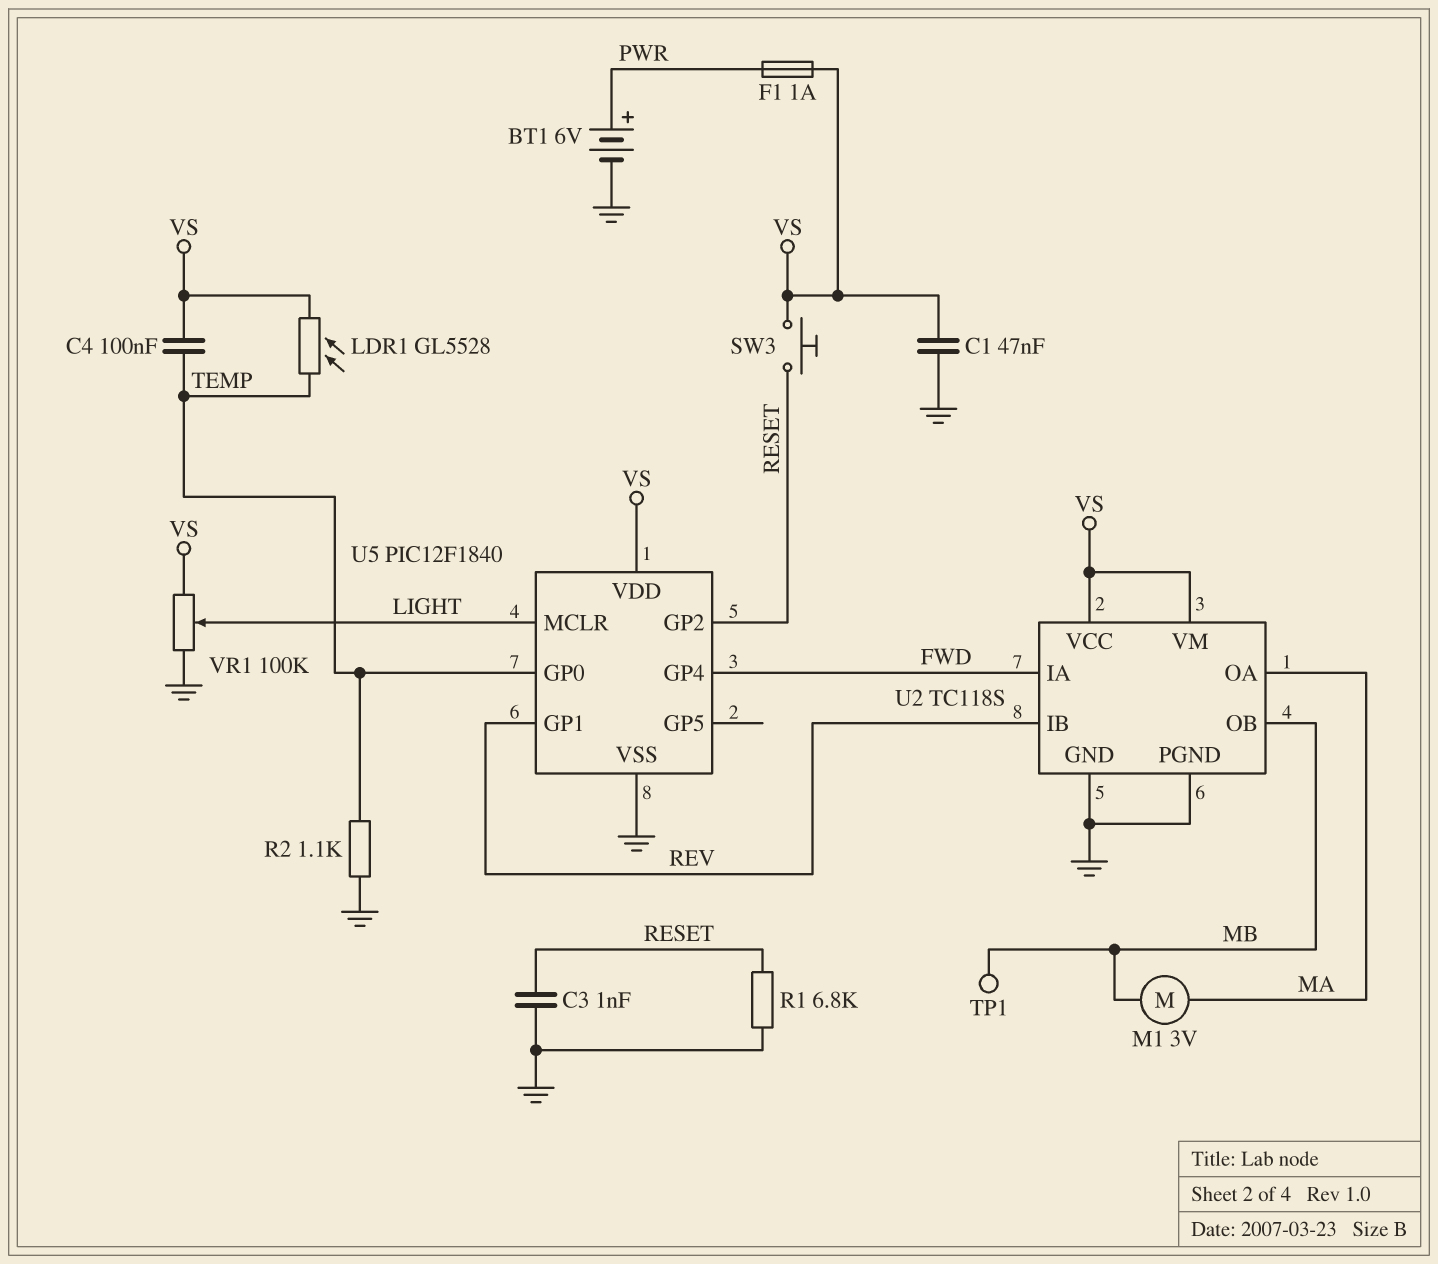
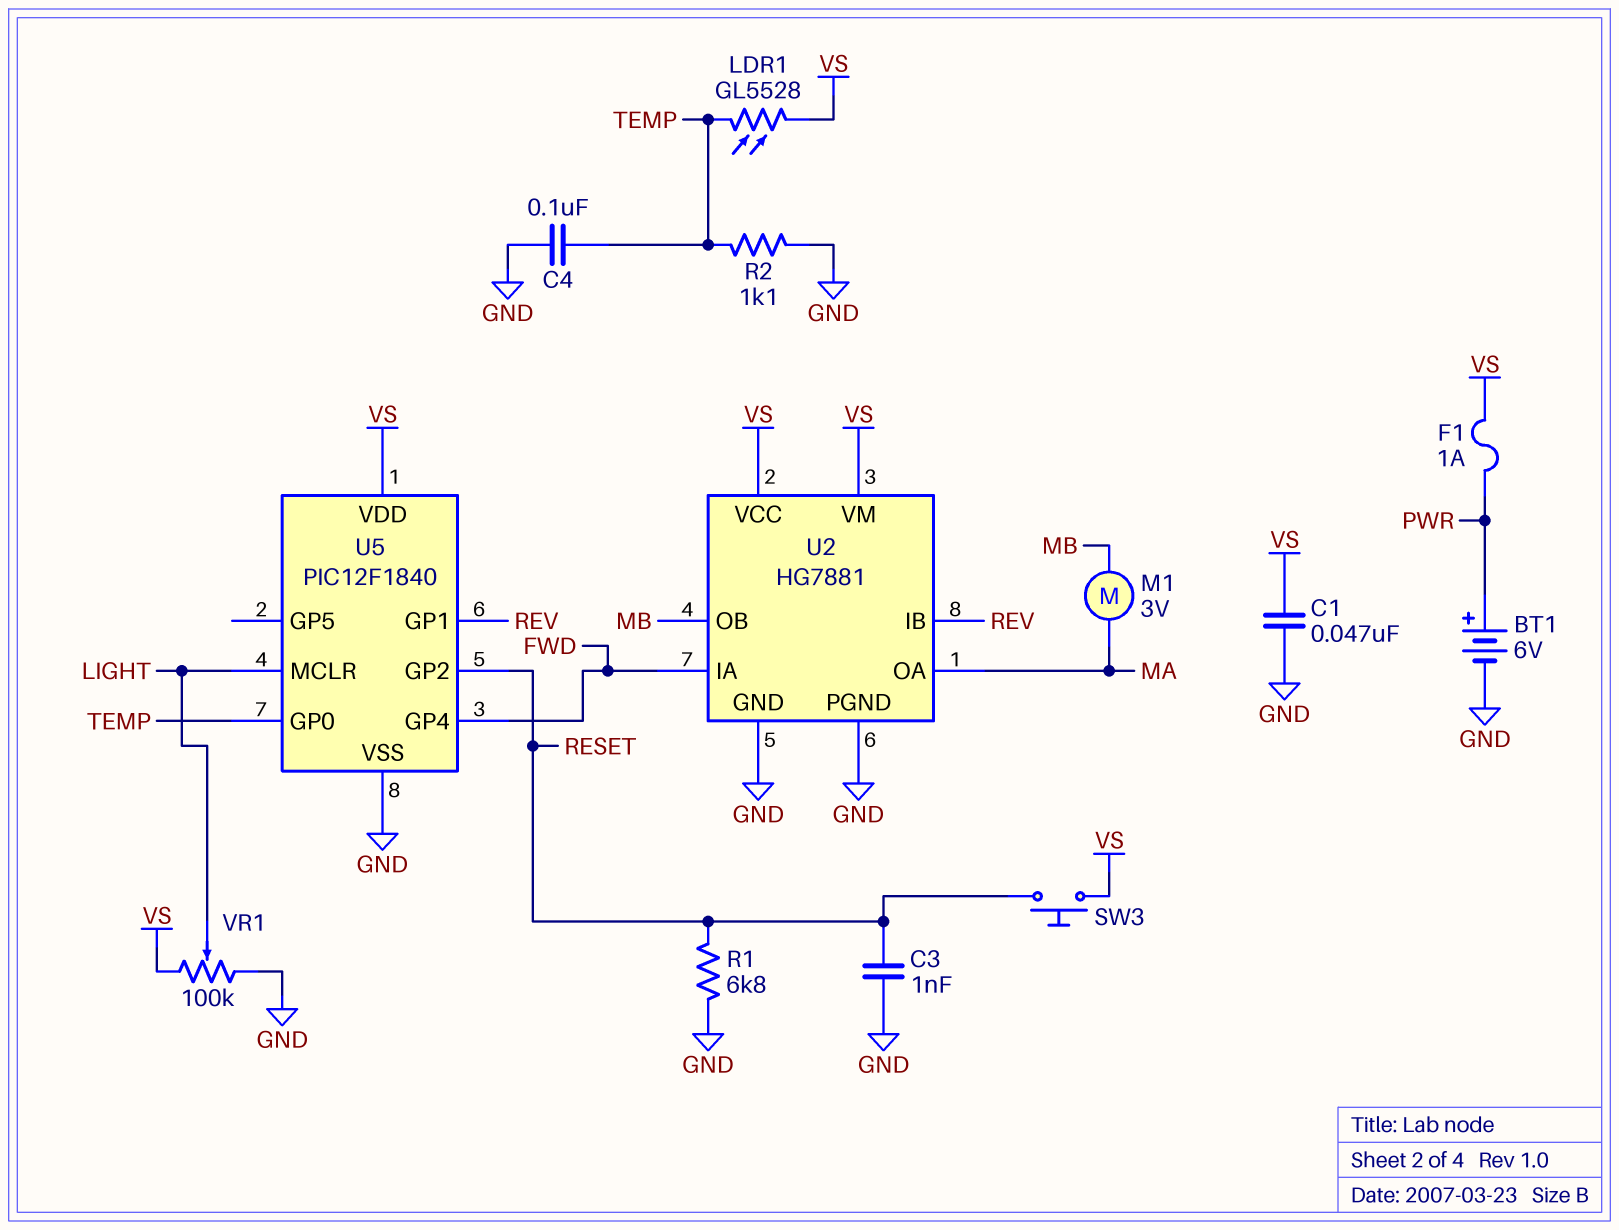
C4: 100nF (TEMP, VS) -> 100nF (GND, TEMP)
TP1: test point (MB) -> none
U2: TC118S -> HG7881

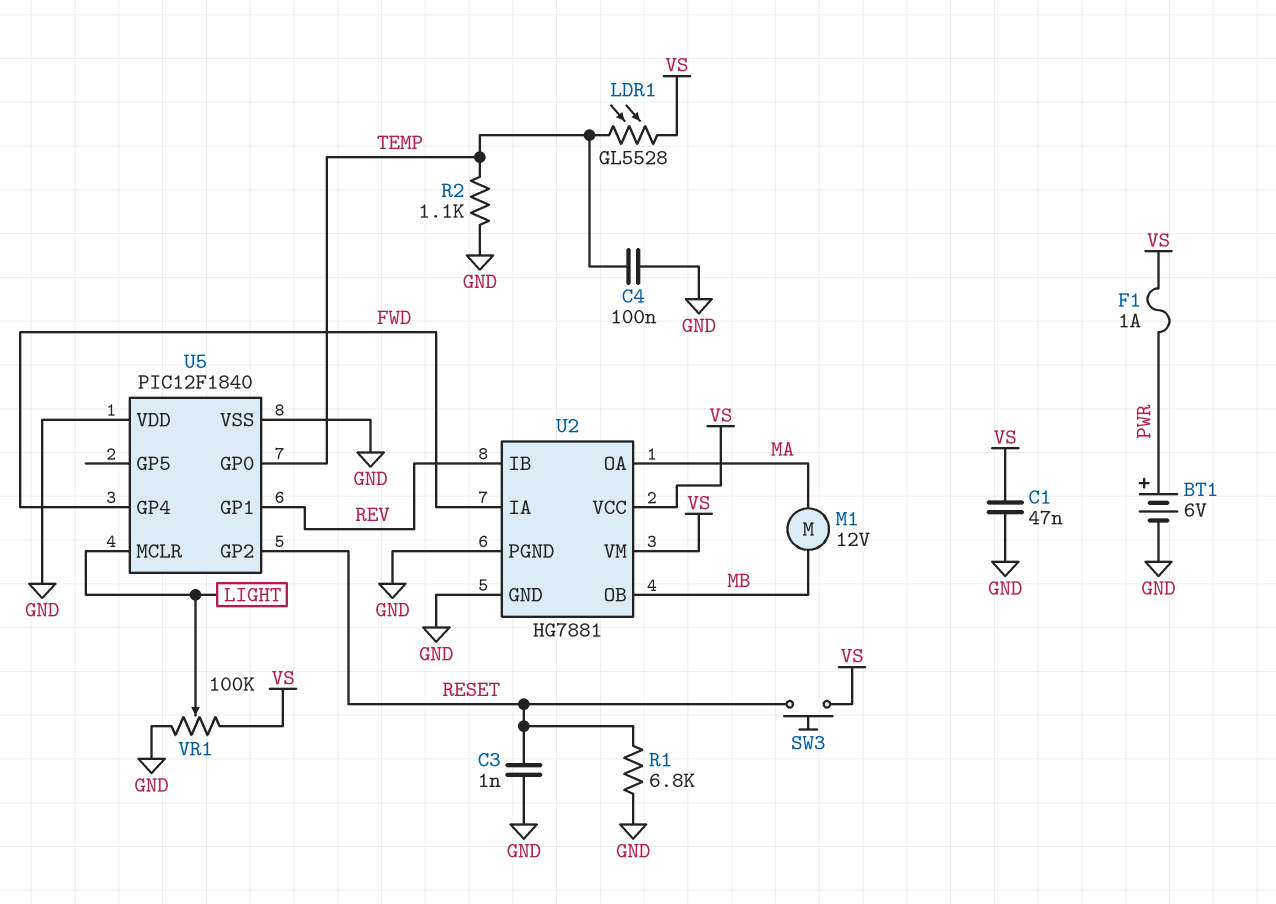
M1: motor 3V (MA, MB) -> motor 12V (MA, MB)
U5 pin VDD: VS -> GND

